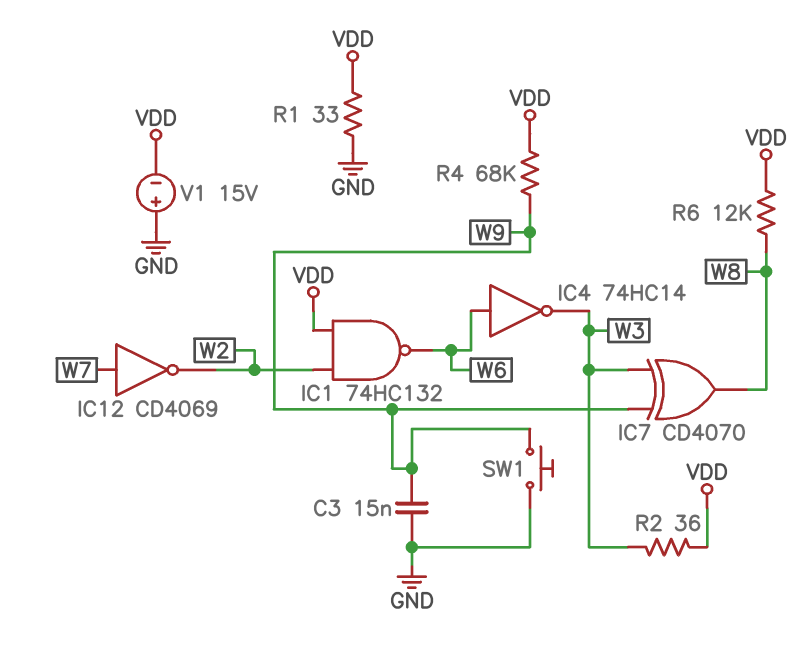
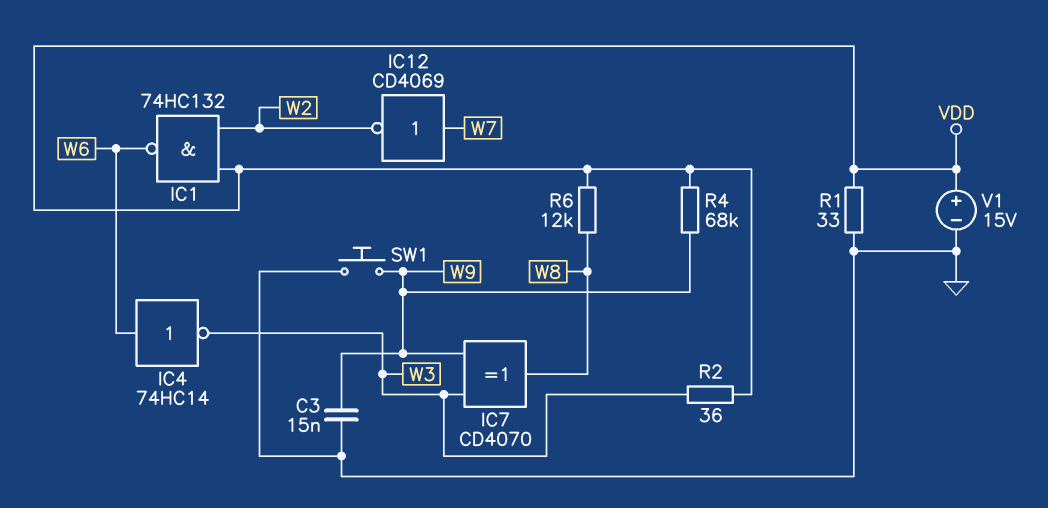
V1: 15V (plus GND, minus VDD) -> 15V (plus VDD, minus GND)

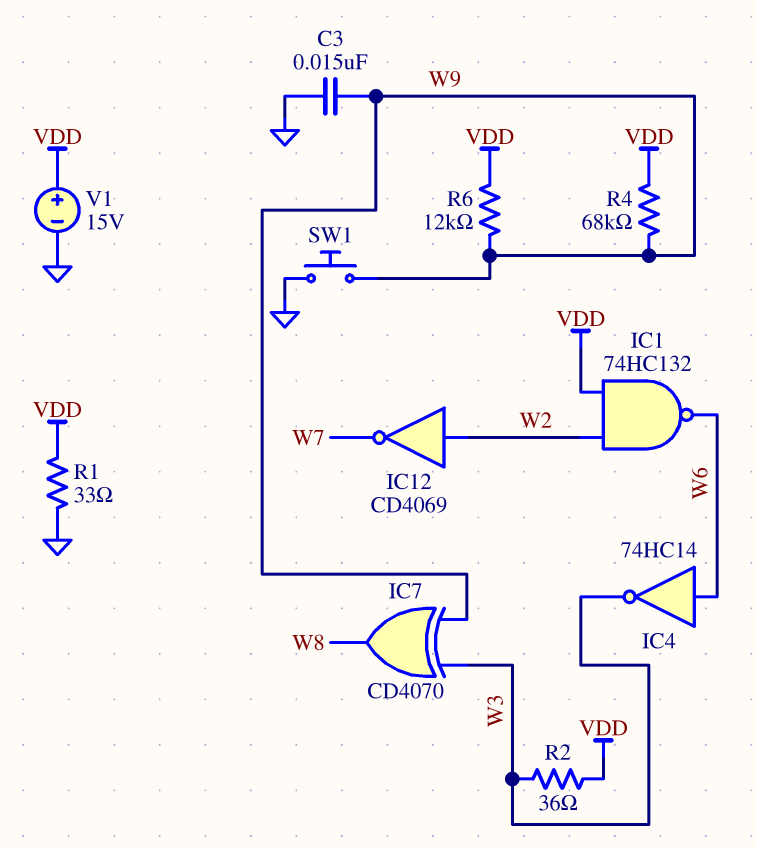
IC12: NOT CD4069 (in W7, out W2) -> NOT CD4069 (in W2, out W7)
R6: 12k (VDD, W8) -> 12k (VDD, W9)

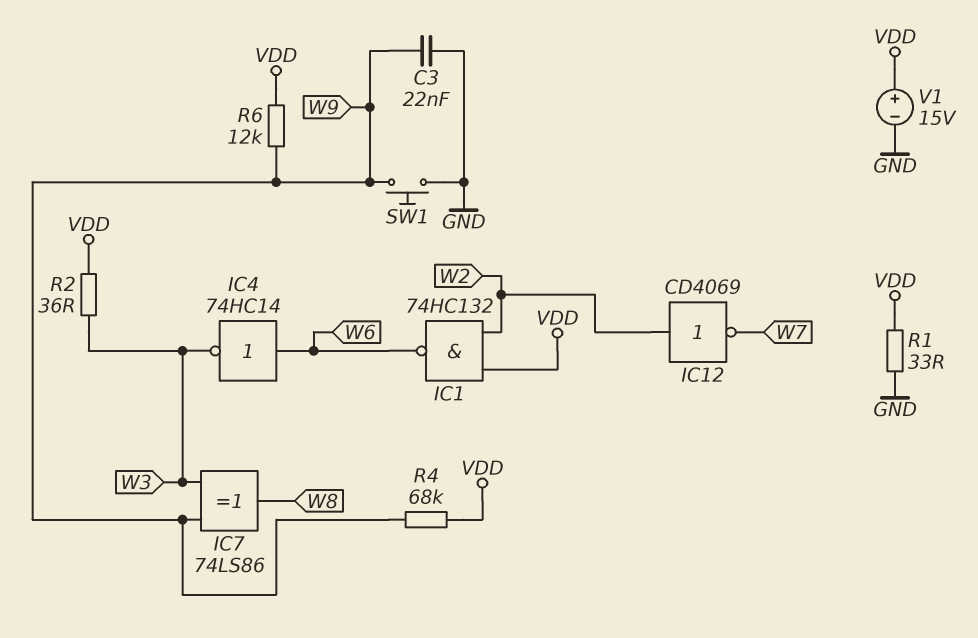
C3: 15nF (GND, W9) -> 22nF (GND, W9)
IC7: XOR CD4070 (in W3, in W9, out W8) -> XOR 74LS86 (in W3, in W9, out W8)

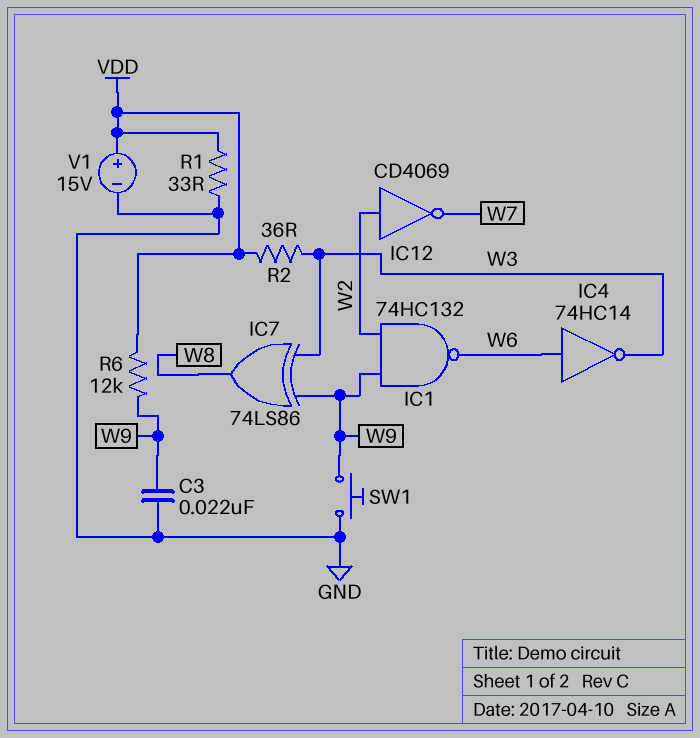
IC1: NAND 74HC132 (in VDD, in W2, out W6) -> NAND 74HC132 (in W2, in W9, out W6)
R4: 68k (VDD, W9) -> none

